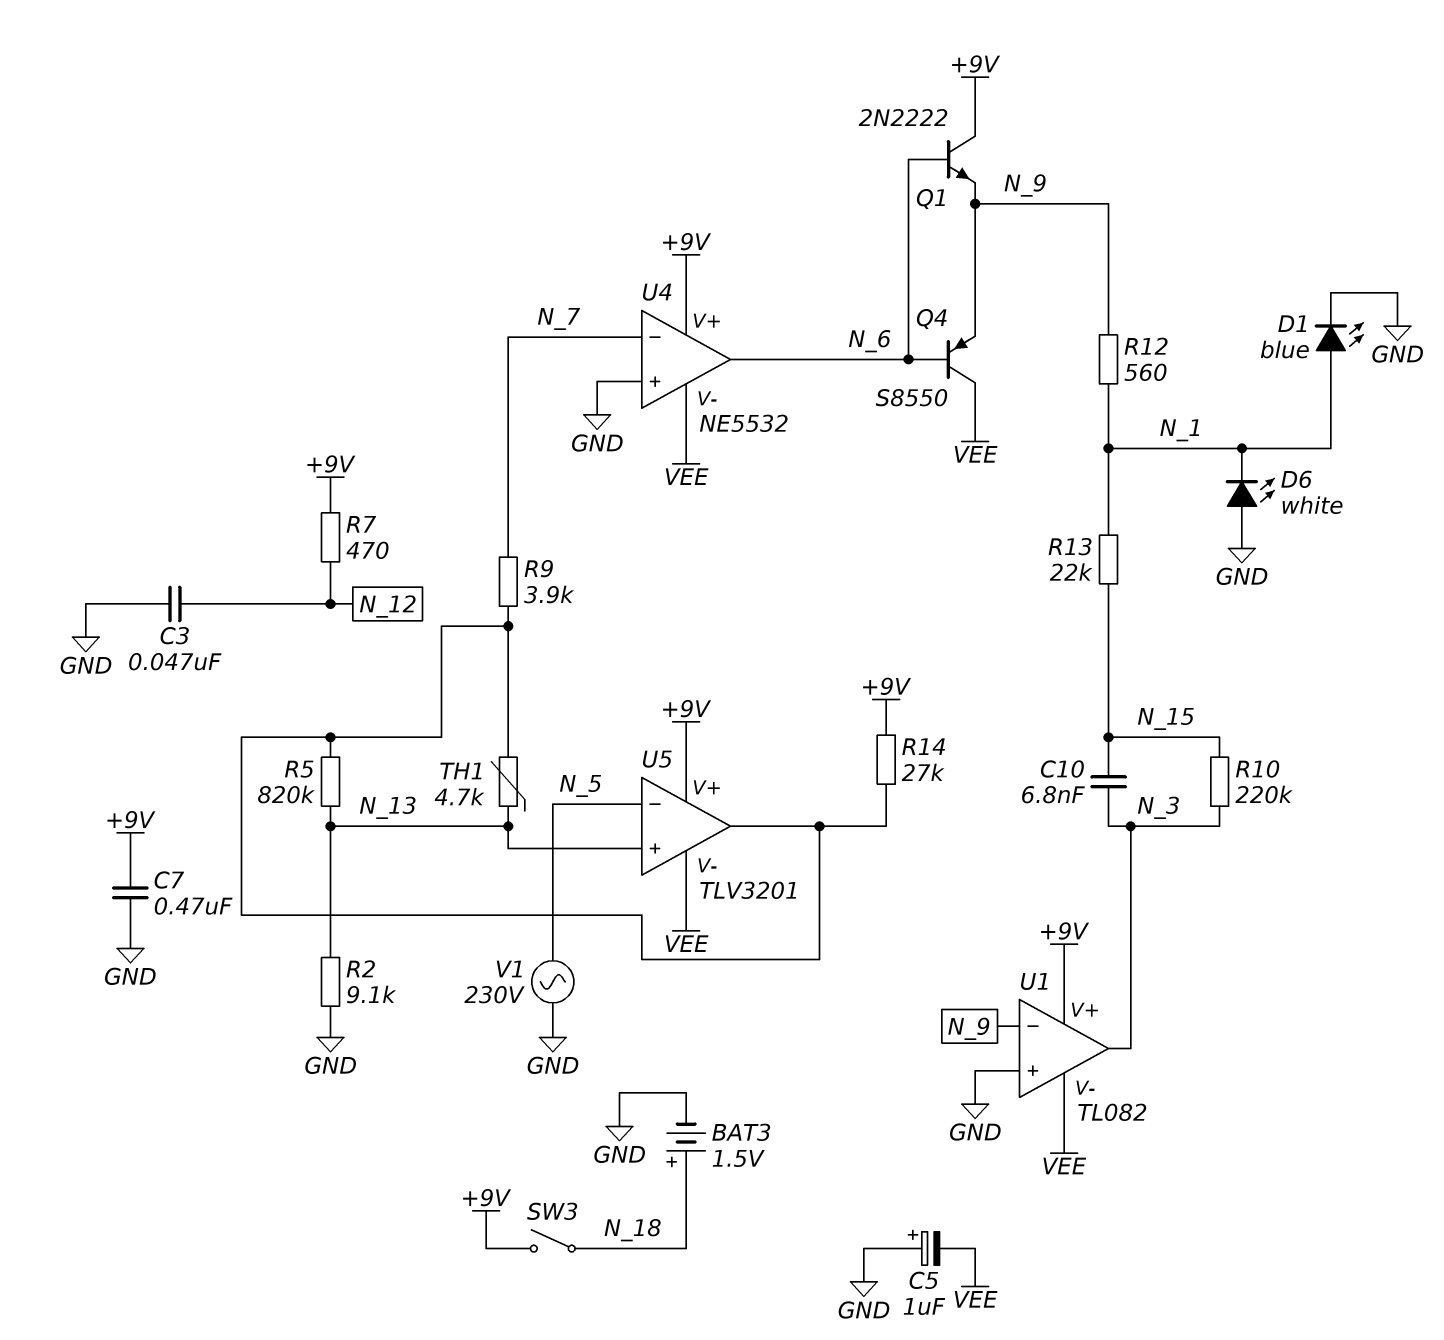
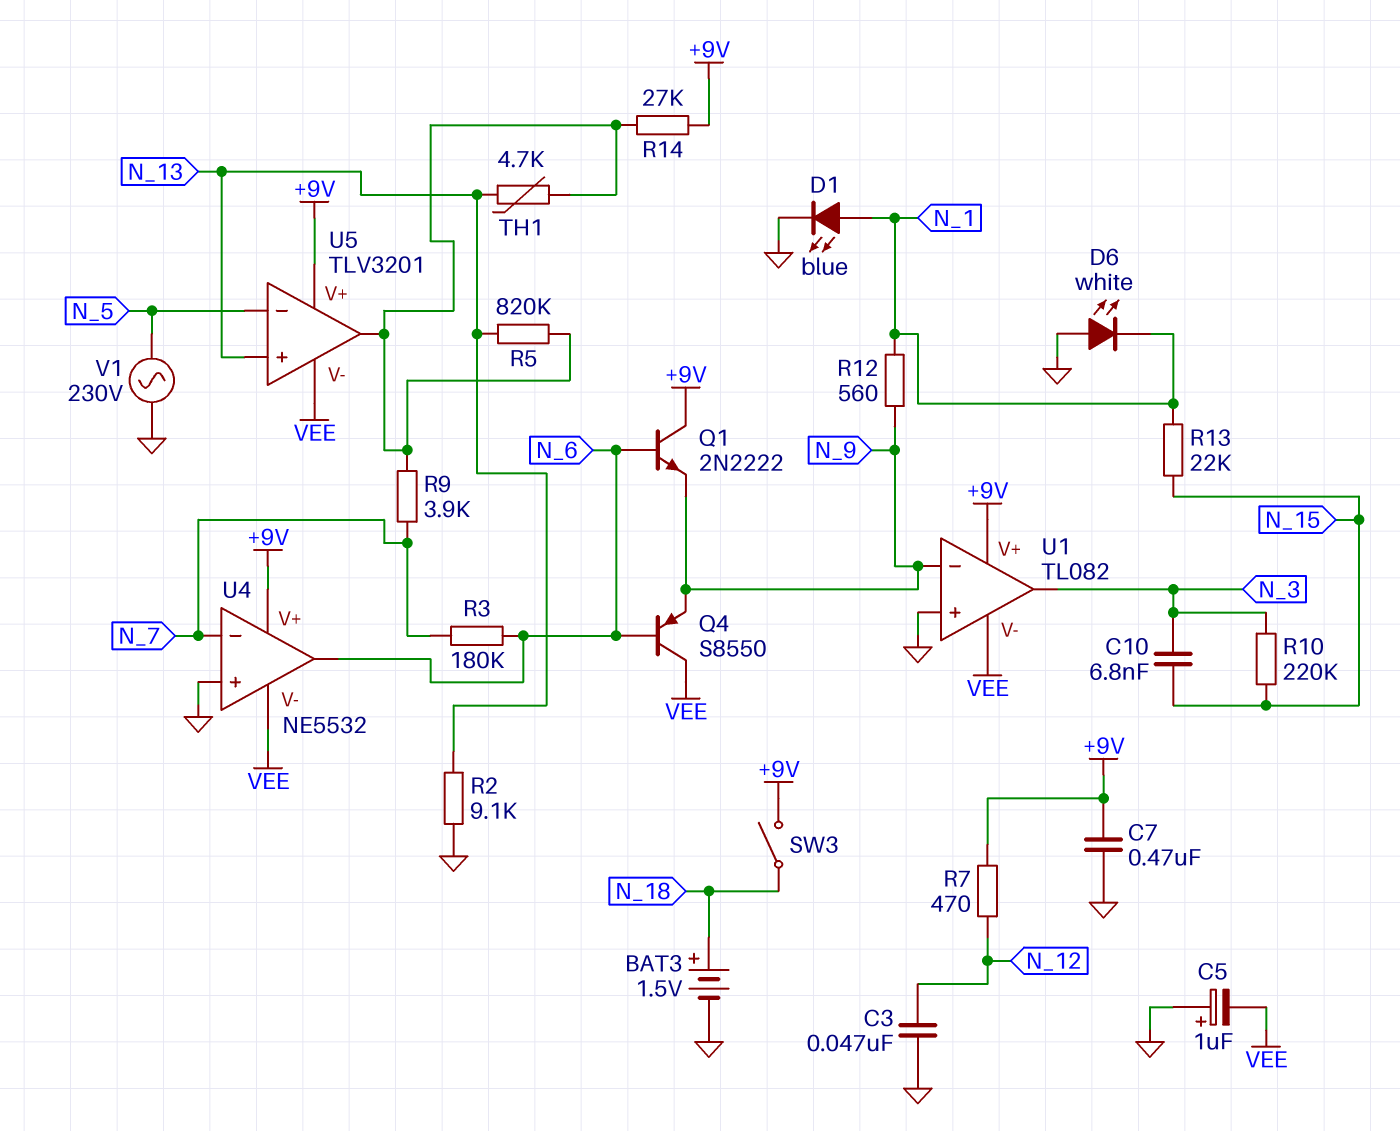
R3: none -> 180k (N_6, N_7)

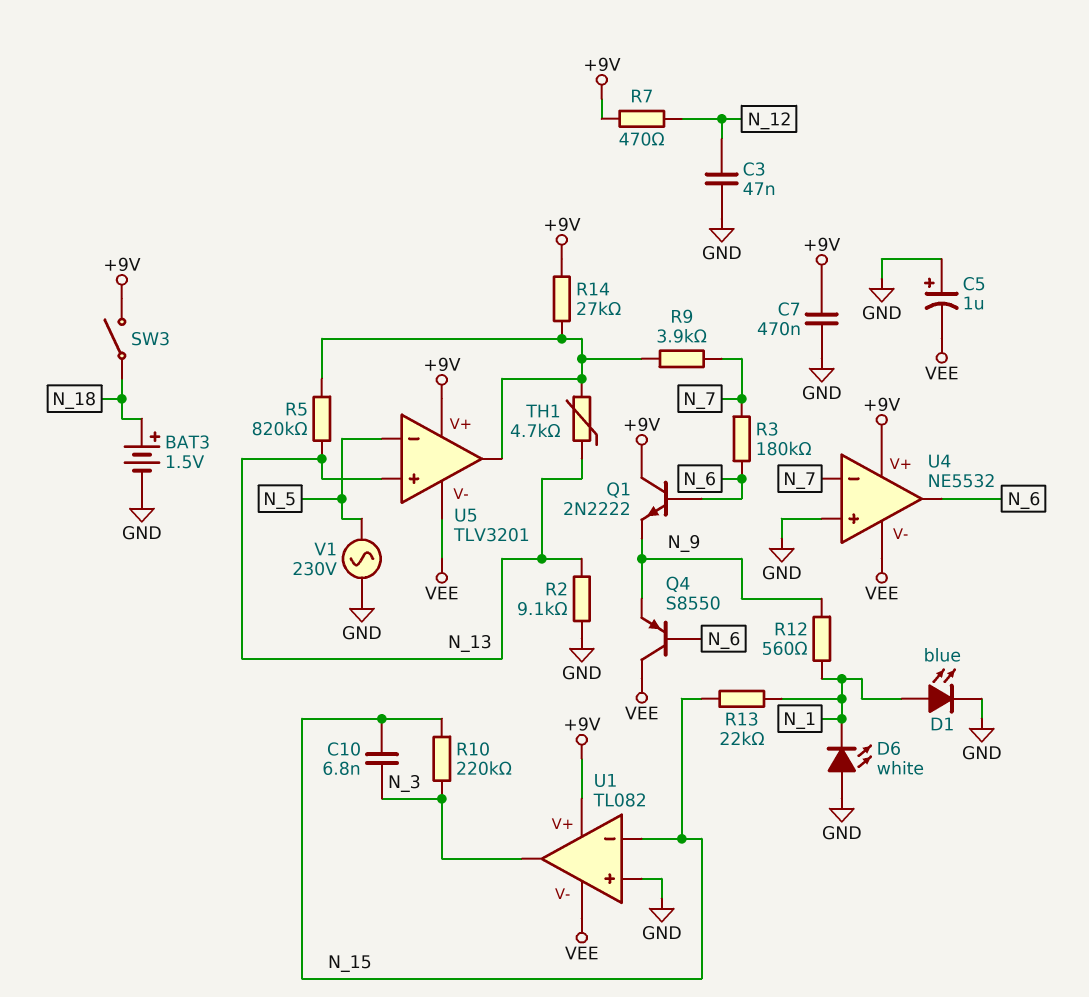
U1 pin in-: N_9 -> N_15

